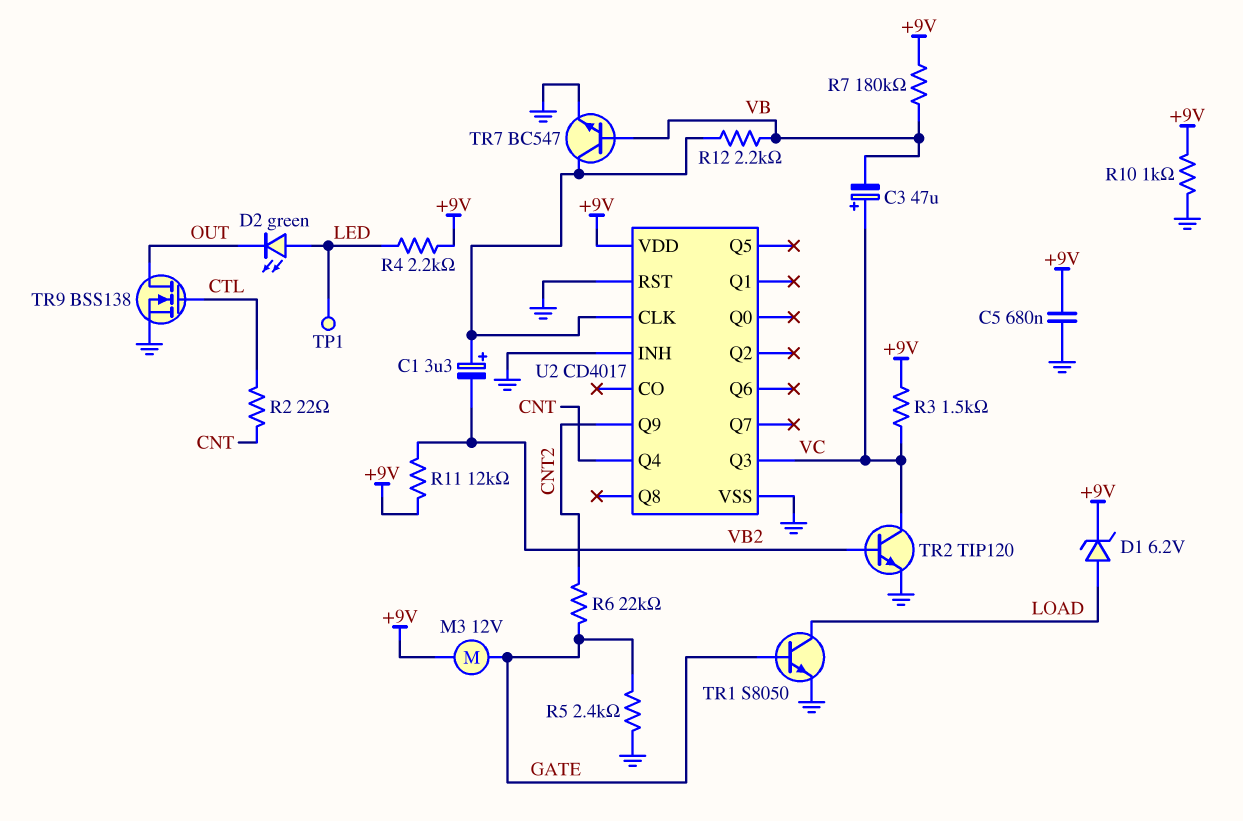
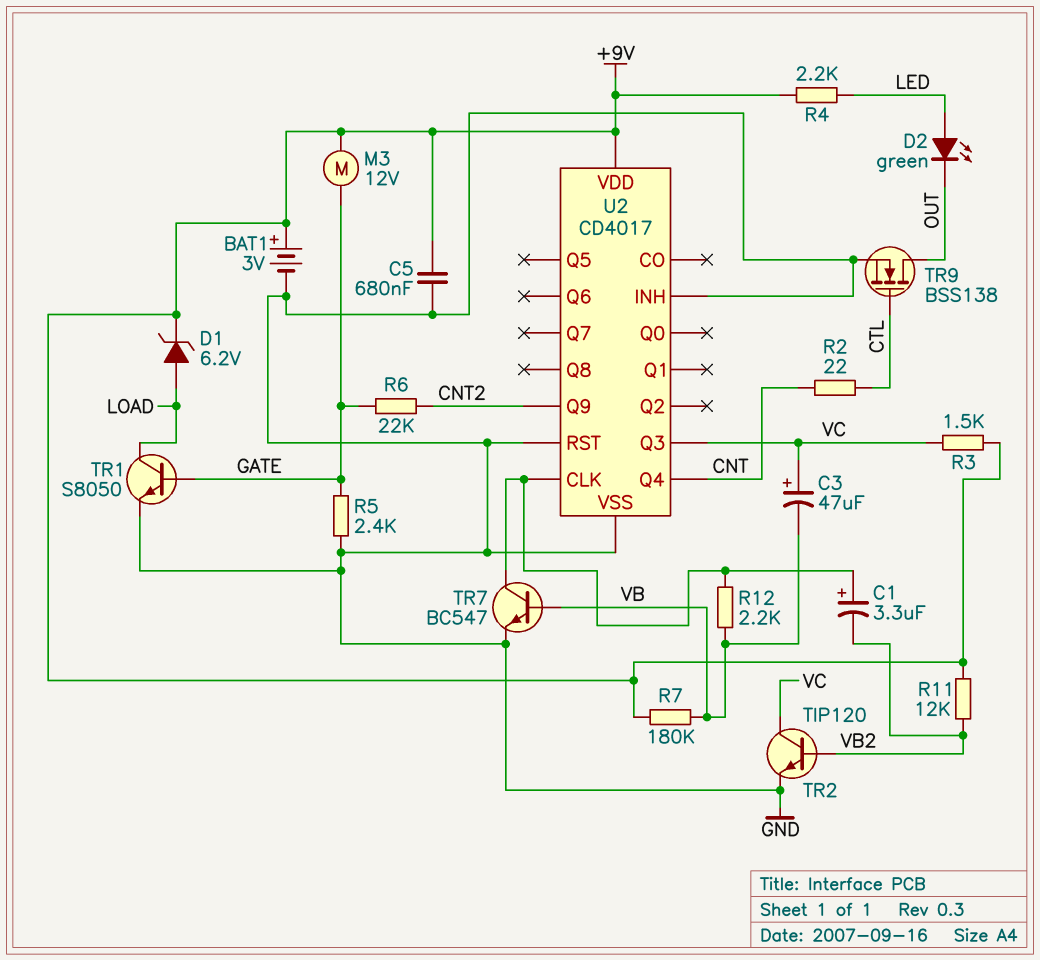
BAT1: none -> 3V (plus +9V, minus GND)
R10: 1k (+9V, GND) -> none
TP1: test point (LED) -> none

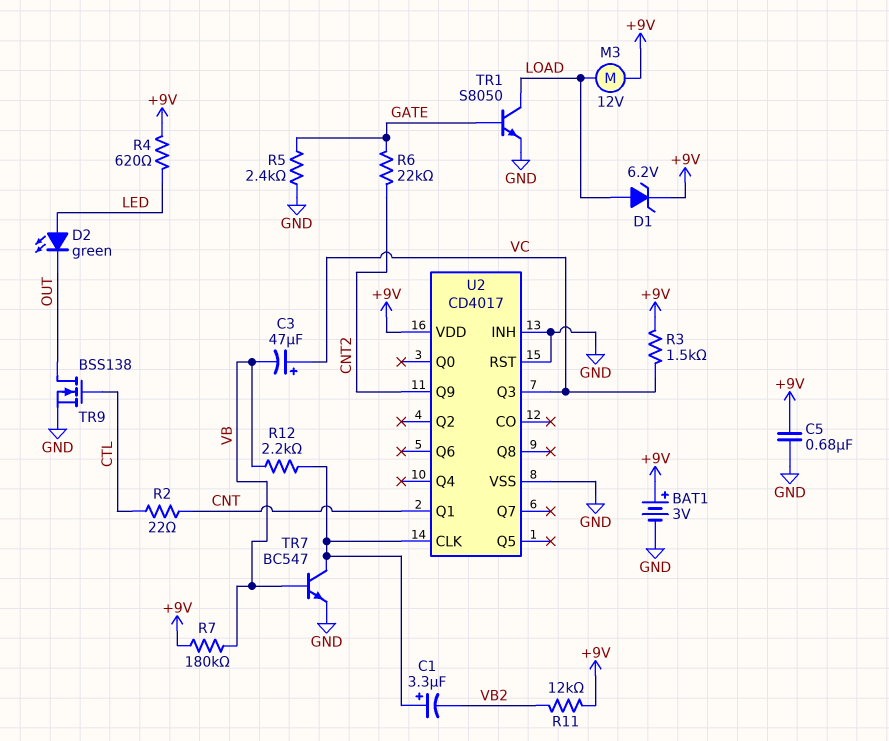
M3: motor 12V (+9V, GATE) -> motor 12V (+9V, LOAD)
R4: 2.2k (+9V, LED) -> 620 (+9V, LED)
TR2: NPN TIP120 (B VB2, C VC, E GND) -> none
U2 pin Q1: none -> CNT
U2 pin Q4: CNT -> none

